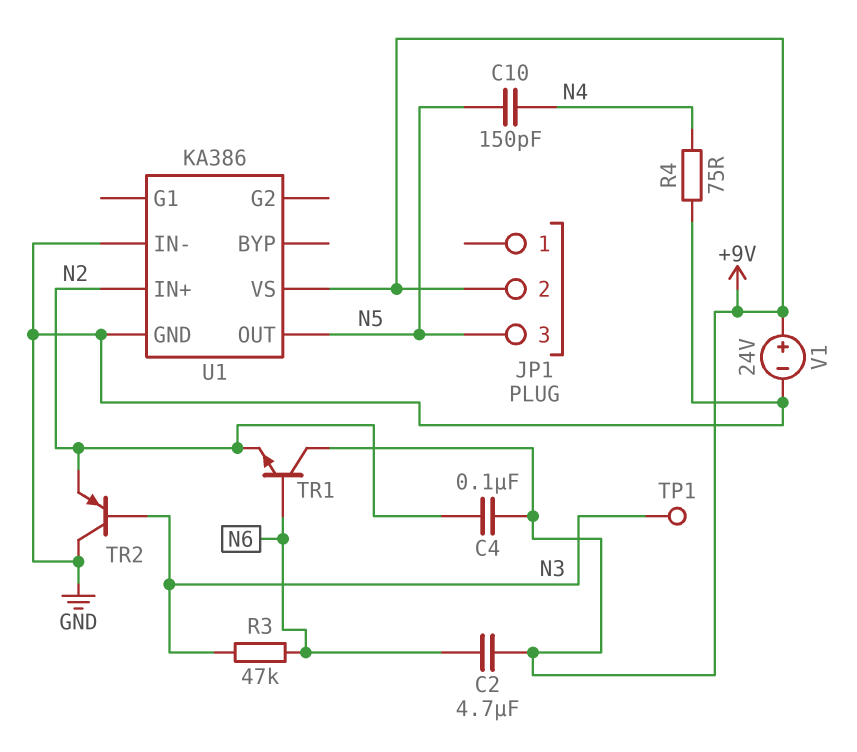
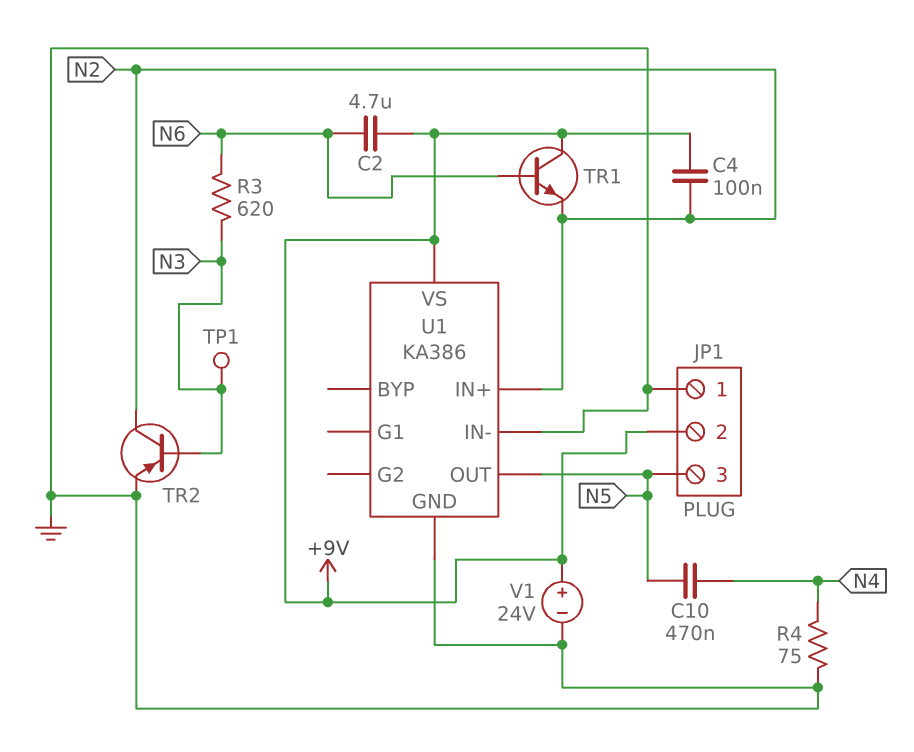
C10: 150pF (N4, N5) -> 470nF (N4, N5)
JP1 pin 1: none -> GND
R3: 47k (N3, N6) -> 620 (N3, N6)
TR2: PNP (B N3, C GND, E N2) -> PNP (B N3, C N2, E GND)

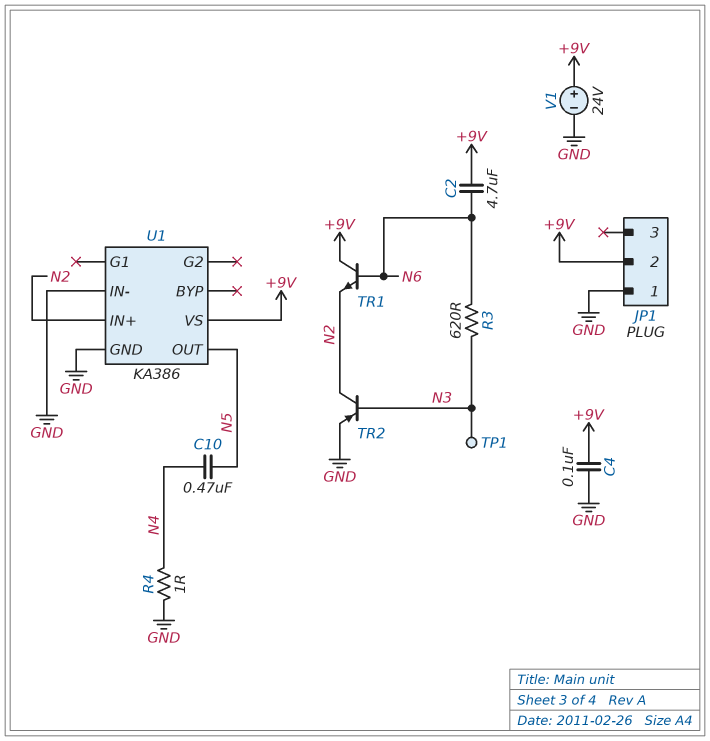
C4: 100nF (+9V, N2) -> 100nF (+9V, GND)
JP1 pin 3: N5 -> none
R4: 75 (GND, N4) -> 1 (GND, N4)

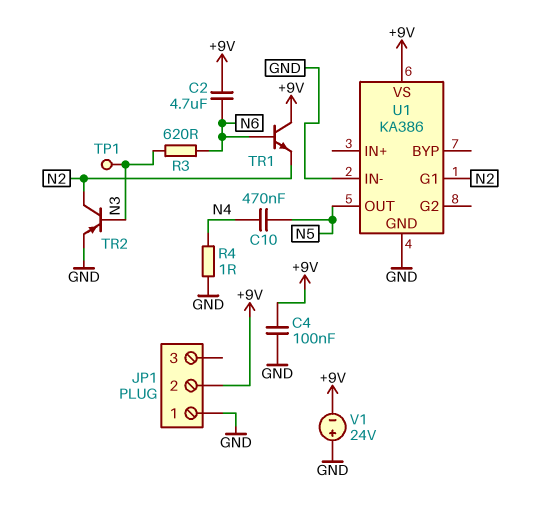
U1 pin G1: none -> N2
U1 pin IN+: N2 -> none
V1: 24V (plus +9V, minus GND) -> 24V (plus GND, minus +9V)

